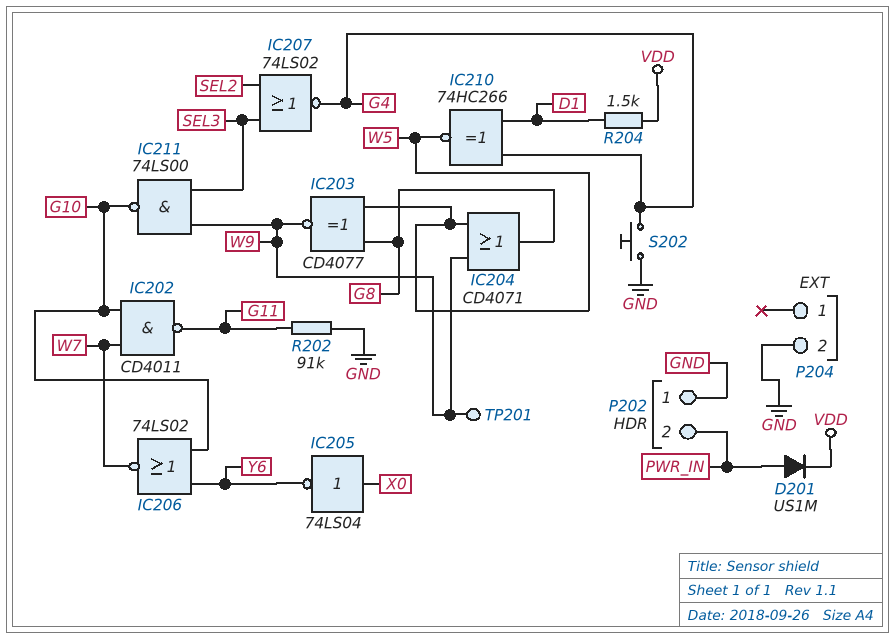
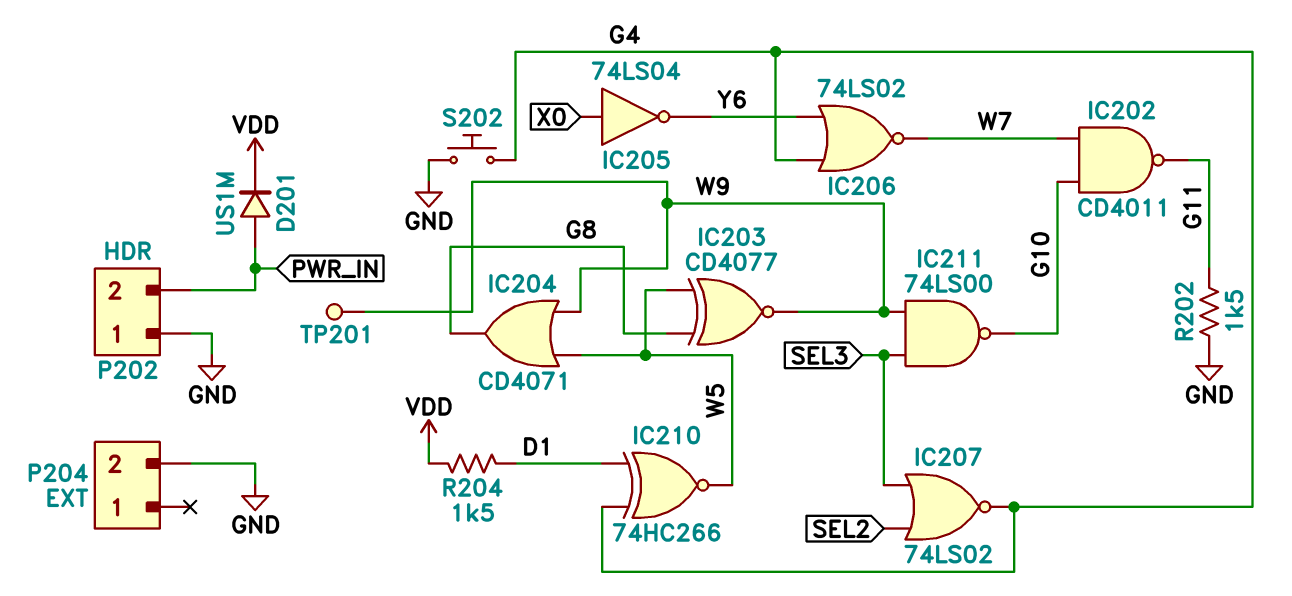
IC206: NOR 74LS02 (in G10, in Y6, out W7) -> NOR 74LS02 (in G4, in Y6, out W7)
R202: 91k (G11, GND) -> 1.5k (G11, GND)

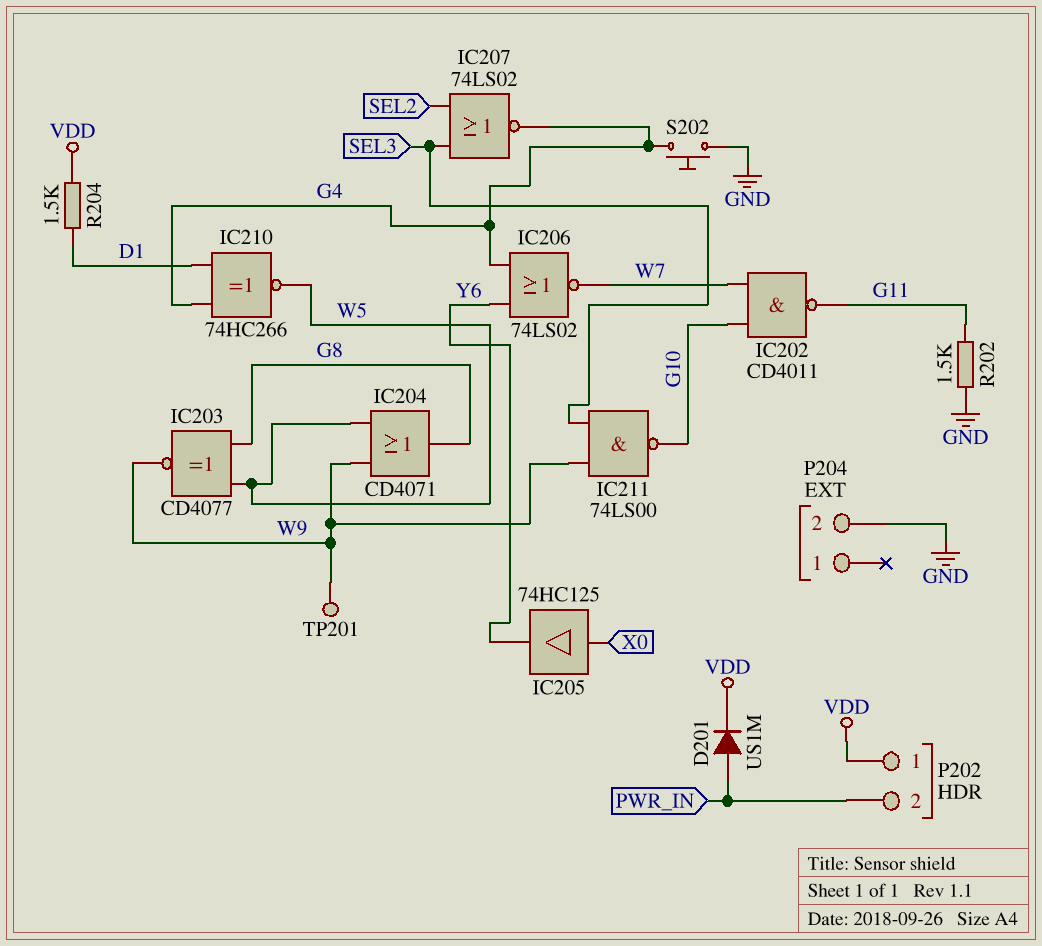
IC205: NOT 74LS04 (in X0, out Y6) -> buffer 74HC125 (in X0, out Y6)
P202 pin 1: GND -> VDD

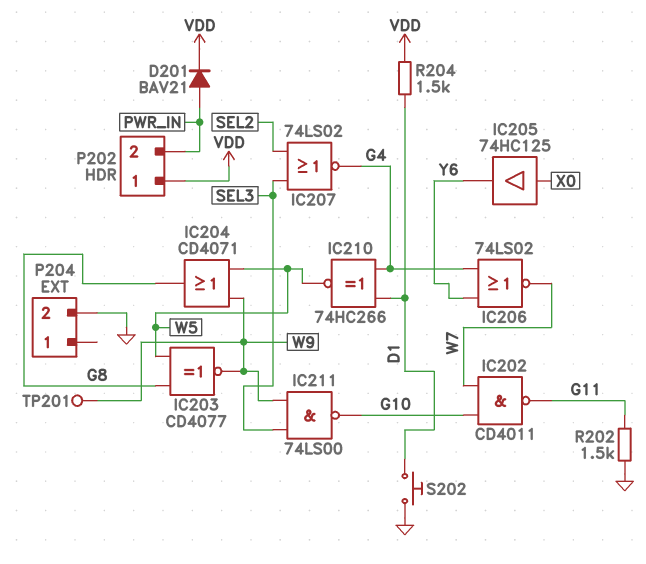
D201: diode US1M (A PWR_IN, K VDD) -> diode BAV21 (A PWR_IN, K VDD)
S202: button (G4, GND) -> button (D1, GND)

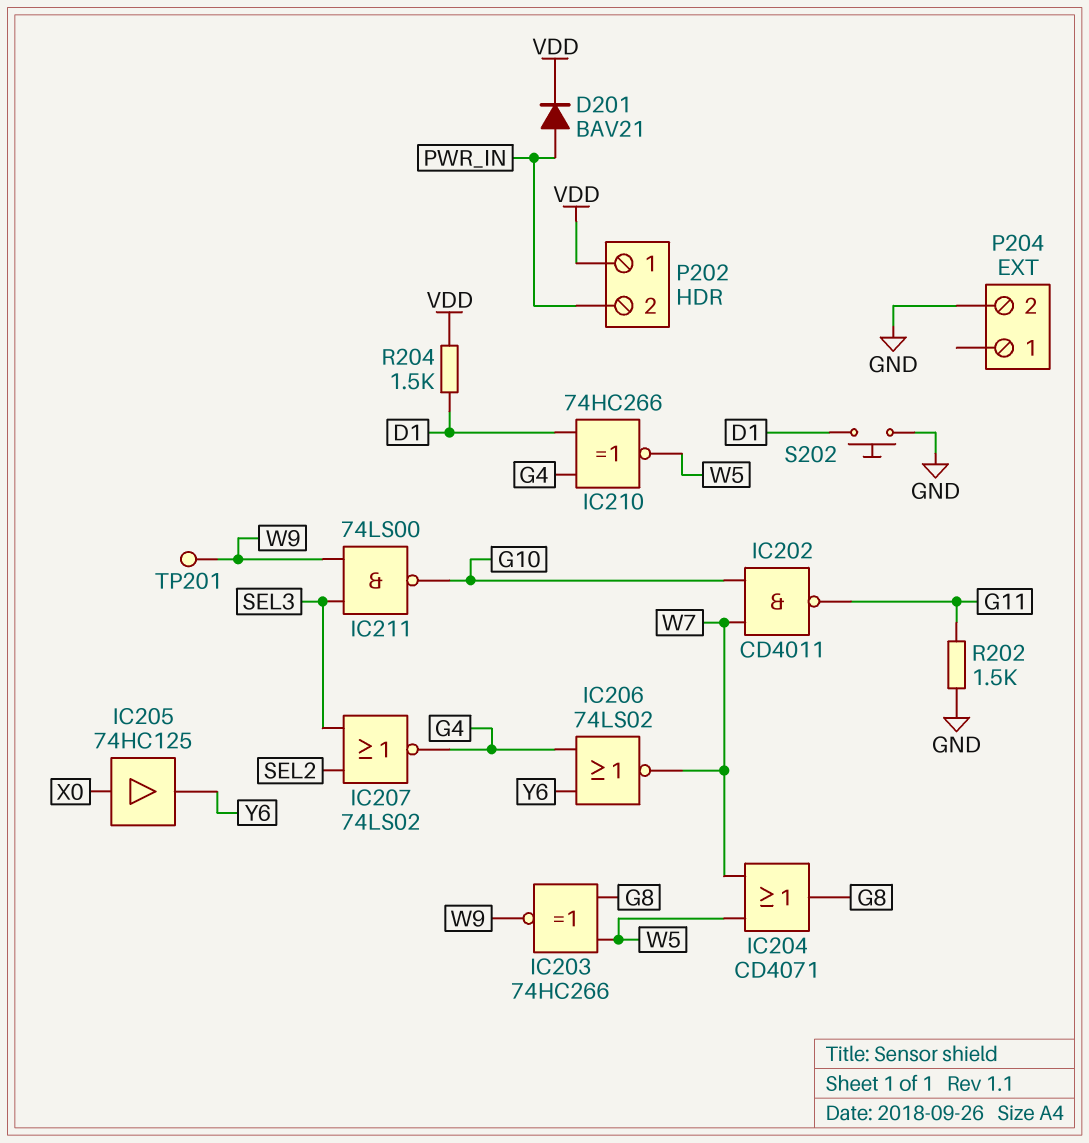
IC203: XNOR CD4077 (in G8, in W5, out W9) -> XNOR 74HC266 (in G8, in W5, out W9)
IC204: OR CD4071 (in W5, in W9, out G8) -> OR CD4071 (in W5, in W7, out G8)

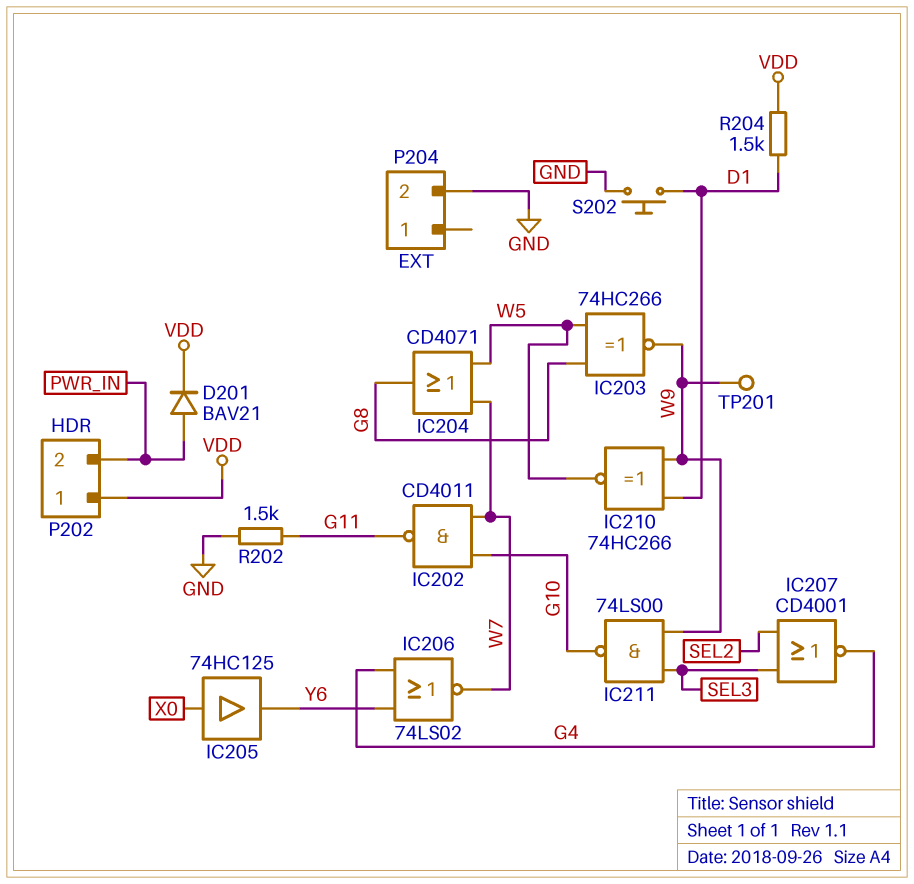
IC207: NOR 74LS02 (in SEL2, in SEL3, out G4) -> NOR CD4001 (in SEL2, in SEL3, out G4)
IC210: XNOR 74HC266 (in D1, in G4, out W5) -> XNOR 74HC266 (in D1, in W9, out W5)

